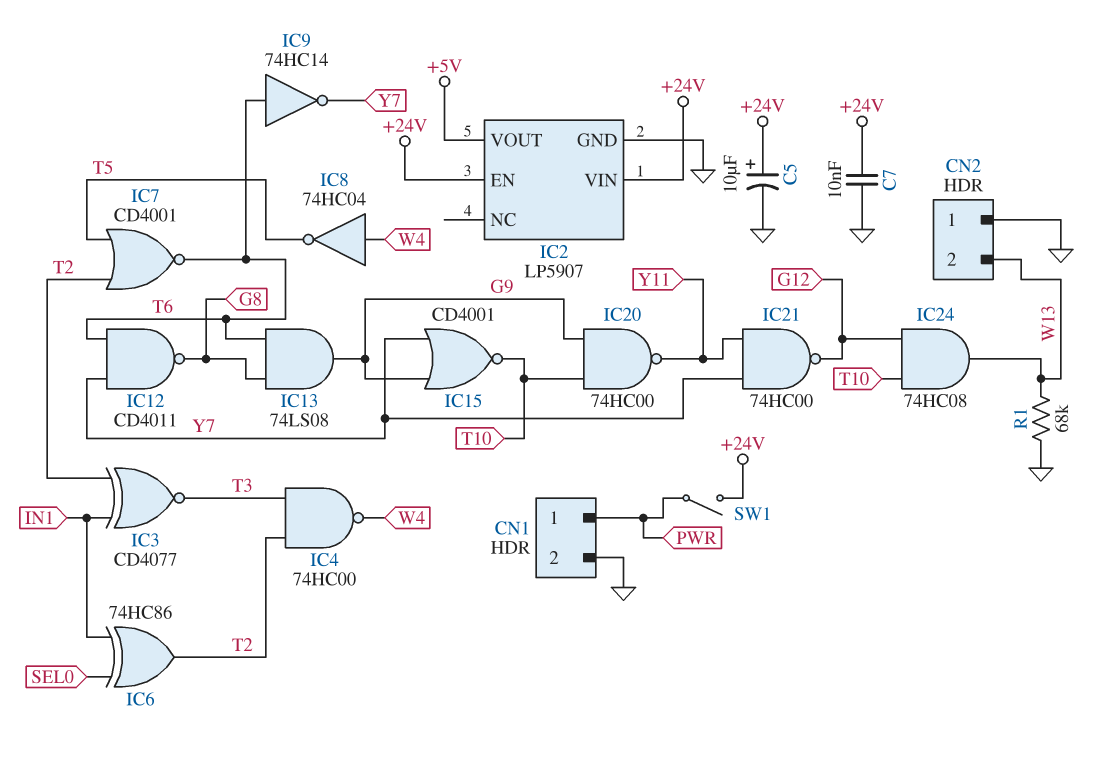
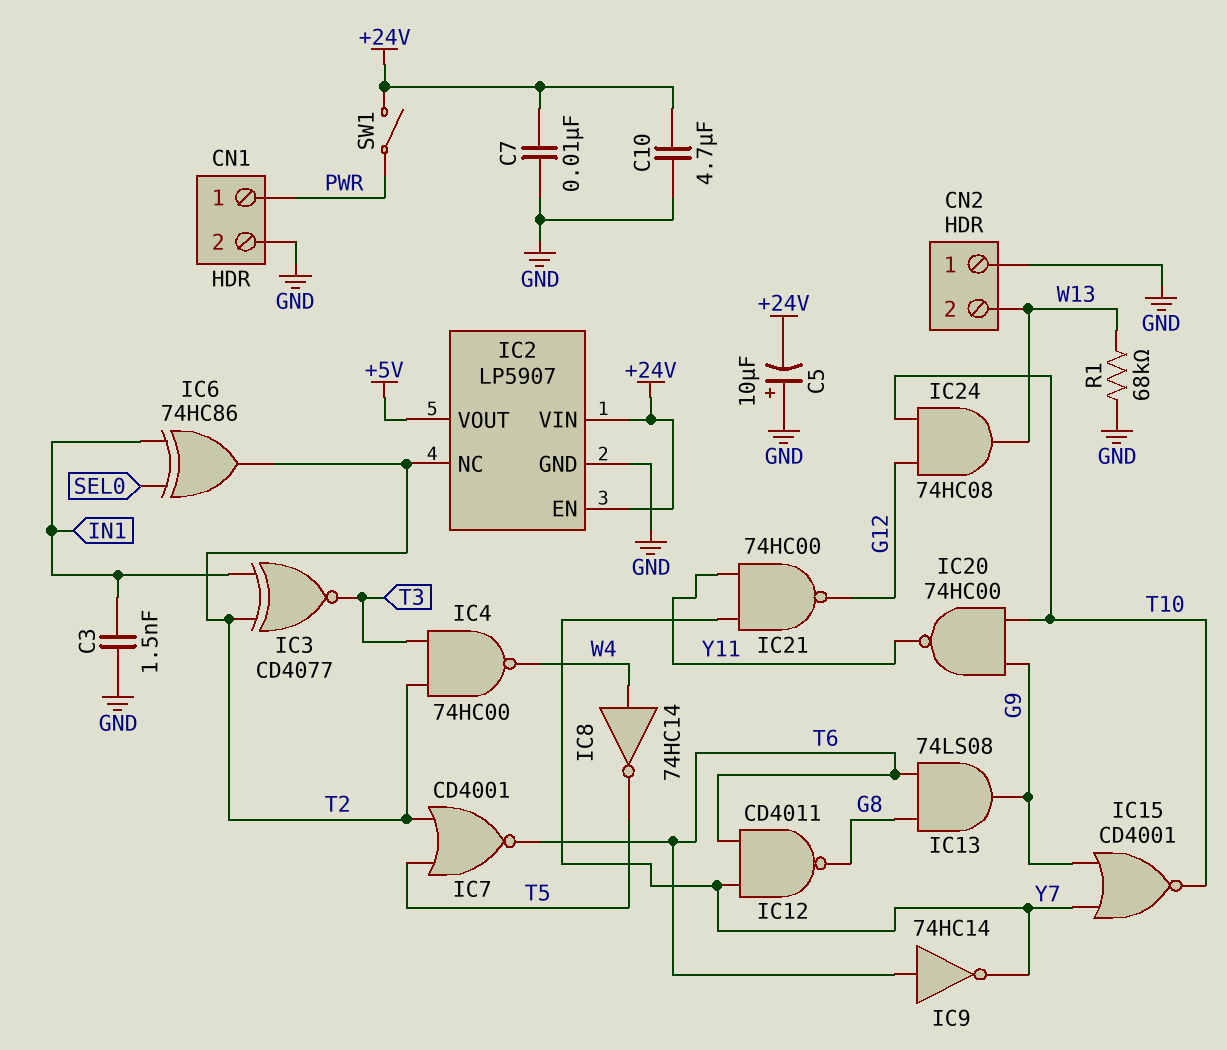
C3: none -> 1.5nF (GND, IN1)
C5: 10uF (plus +24V, minus GND) -> 10uF (plus GND, minus +24V)
C10: none -> 4.7uF (+24V, GND)
IC2 pin NC: none -> T2
IC8: NOT 74HC04 (in W4, out T5) -> NOT 74HC14 (in W4, out T5)

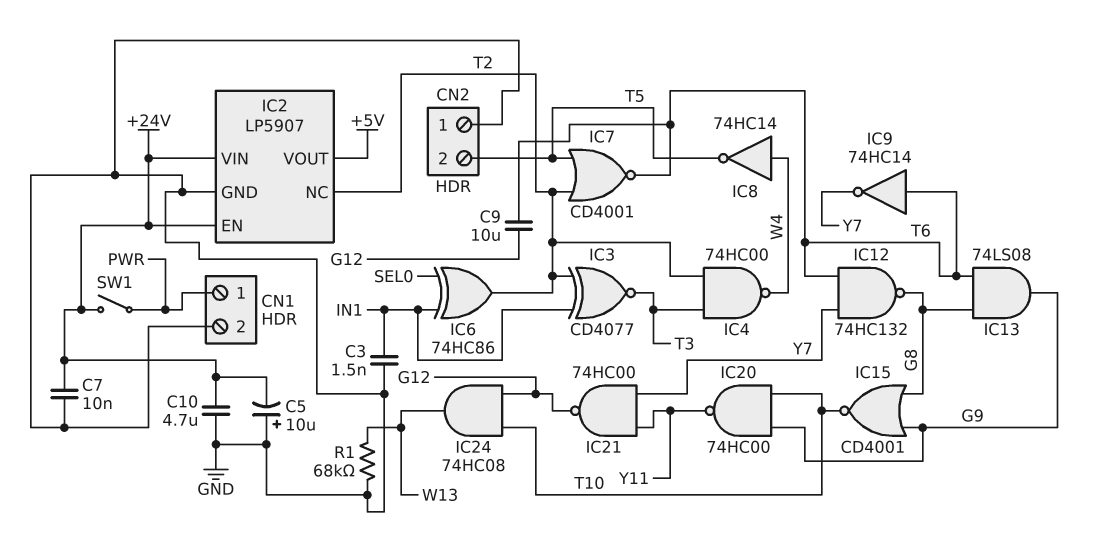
C9: none -> 10uF (G12, T6)
CN2 pin 2: W13 -> T5
IC12: NAND CD4011 (in T6, in Y7, out G8) -> NAND 74HC132 (in T6, in Y7, out G8)
IC15: NOR CD4001 (in G9, in Y7, out T10) -> NOR CD4001 (in G8, in G9, out T10)

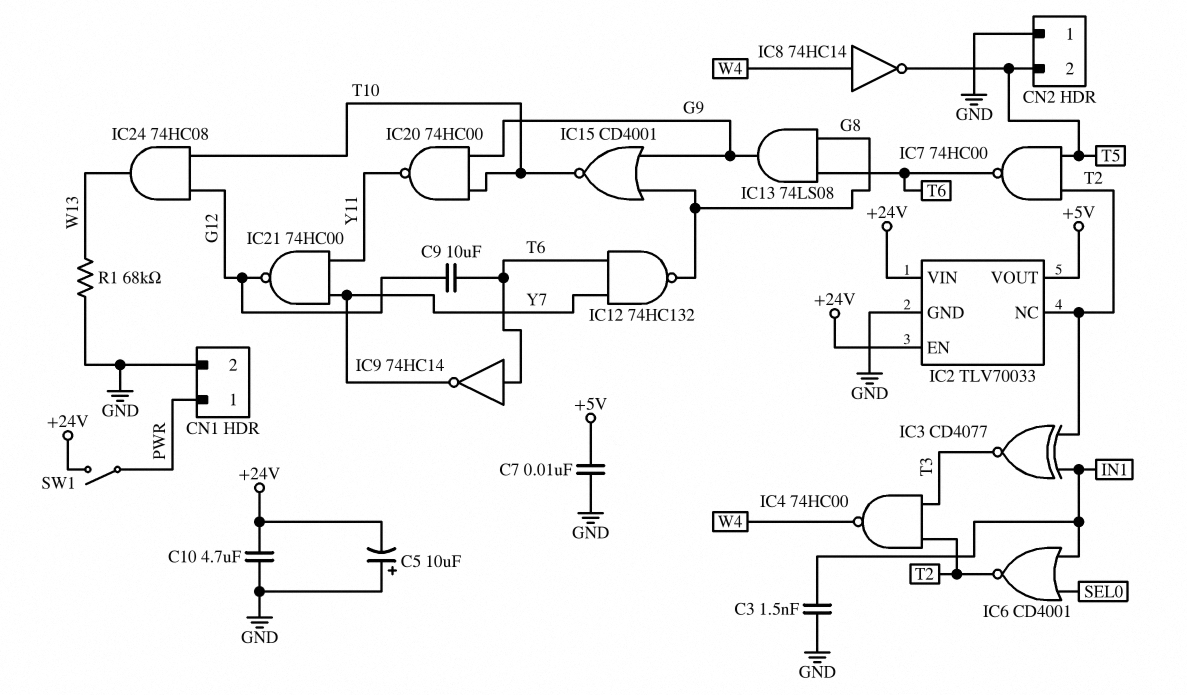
C7: 10nF (+24V, GND) -> 10nF (+5V, GND)
IC2: LP5907 -> TLV70033
IC6: XOR 74HC86 (in IN1, in SEL0, out T2) -> NOR CD4001 (in IN1, in SEL0, out T2)
IC7: NOR CD4001 (in T2, in T5, out T6) -> NAND 74HC00 (in T2, in T5, out T6)

